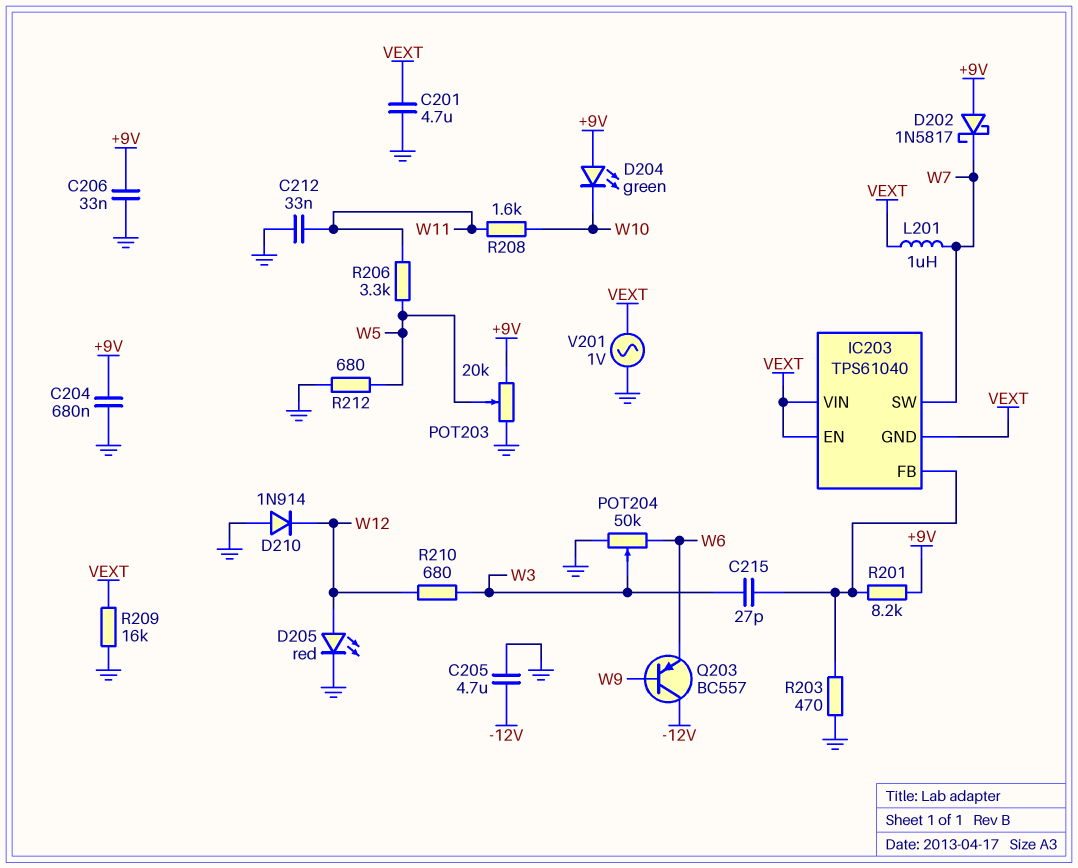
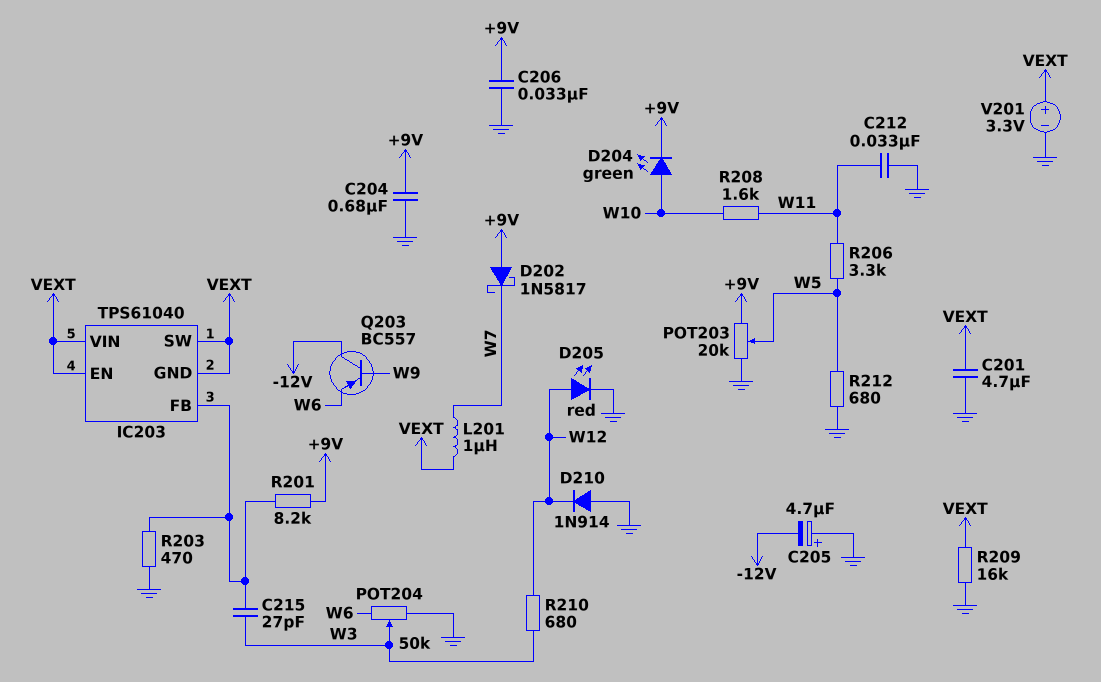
C205: 4.7uF (-12V, GND) -> 4.7uF (plus GND, minus -12V)
D204: LED green (A +9V, K W10) -> LED green (A W10, K +9V)
IC203 pin SW: W7 -> VEXT
V201: AC 1V (GND, VEXT) -> 3.3V (plus VEXT, minus GND)

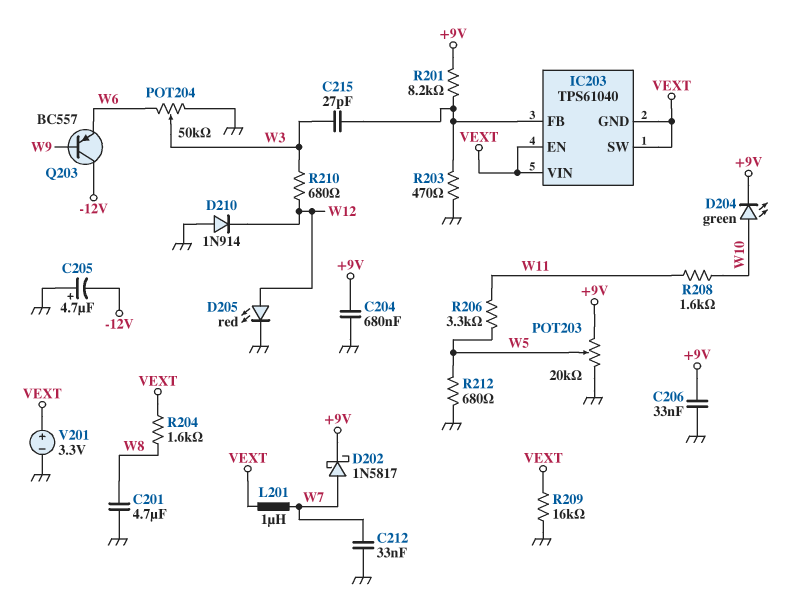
C201: 4.7uF (GND, VEXT) -> 4.7uF (GND, W8)
C212: 33nF (GND, W11) -> 33nF (GND, W7)
D202: schottky 1N5817 (A +9V, K W7) -> schottky 1N5817 (A W7, K +9V)
R204: none -> 1.6k (VEXT, W8)

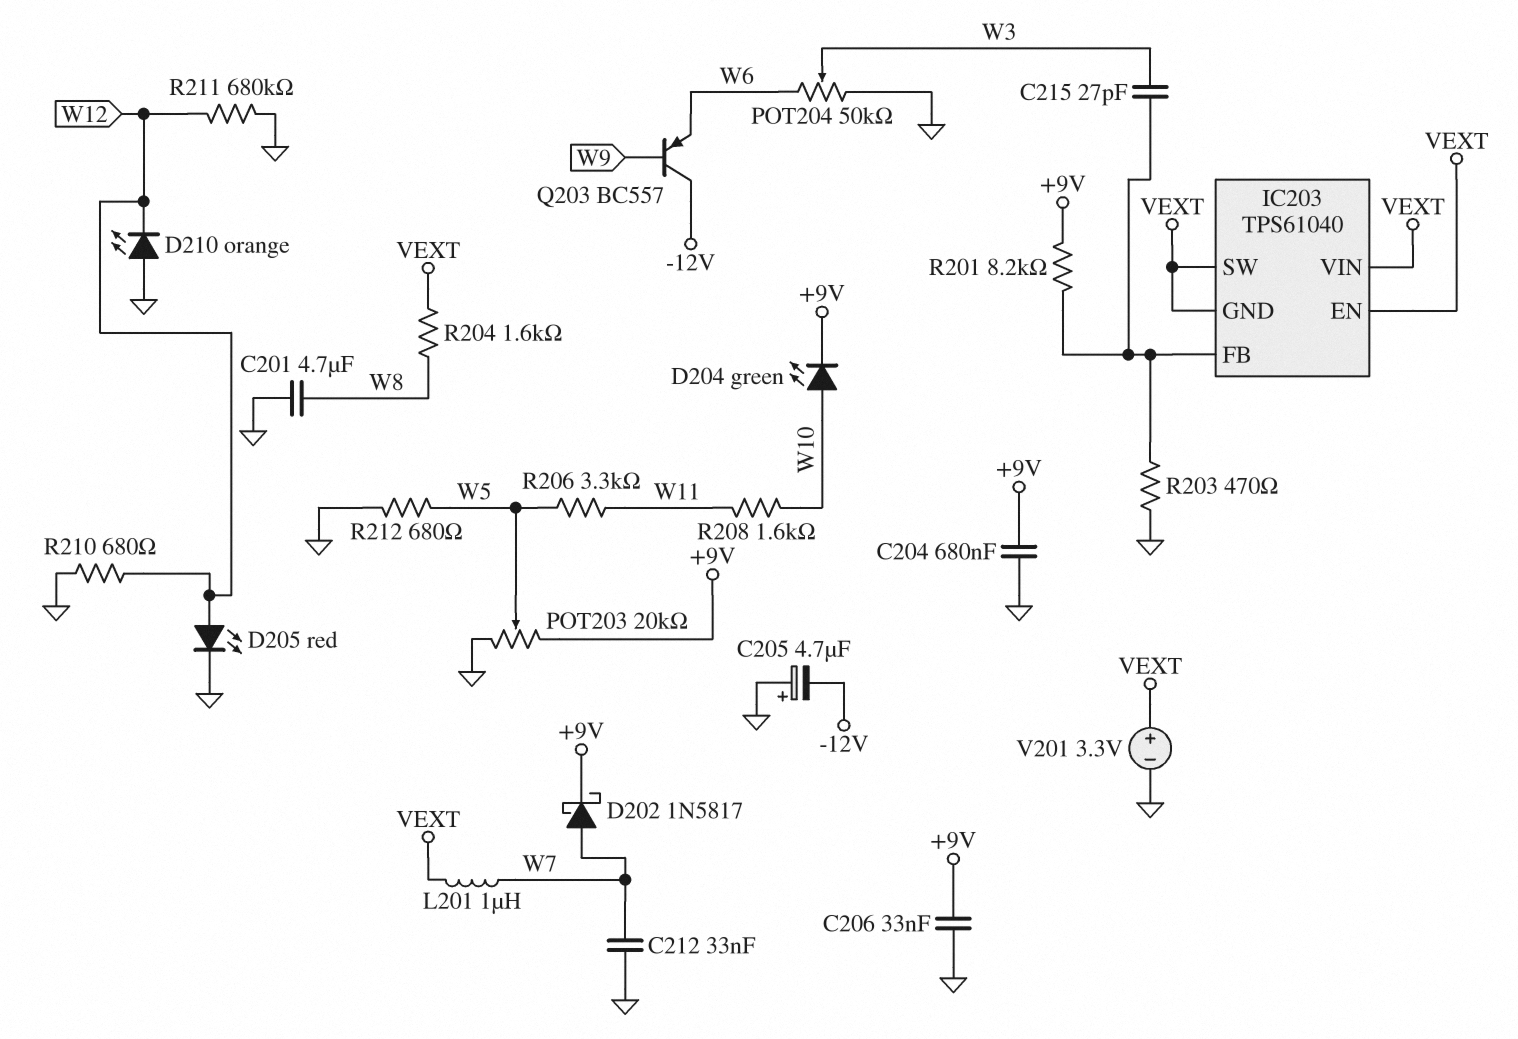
D210: diode 1N914 (A GND, K W12) -> LED orange (A GND, K W12)
R209: 16k (GND, VEXT) -> none
R210: 680 (W3, W12) -> 680 (GND, W12)
R211: none -> 680k (GND, W12)

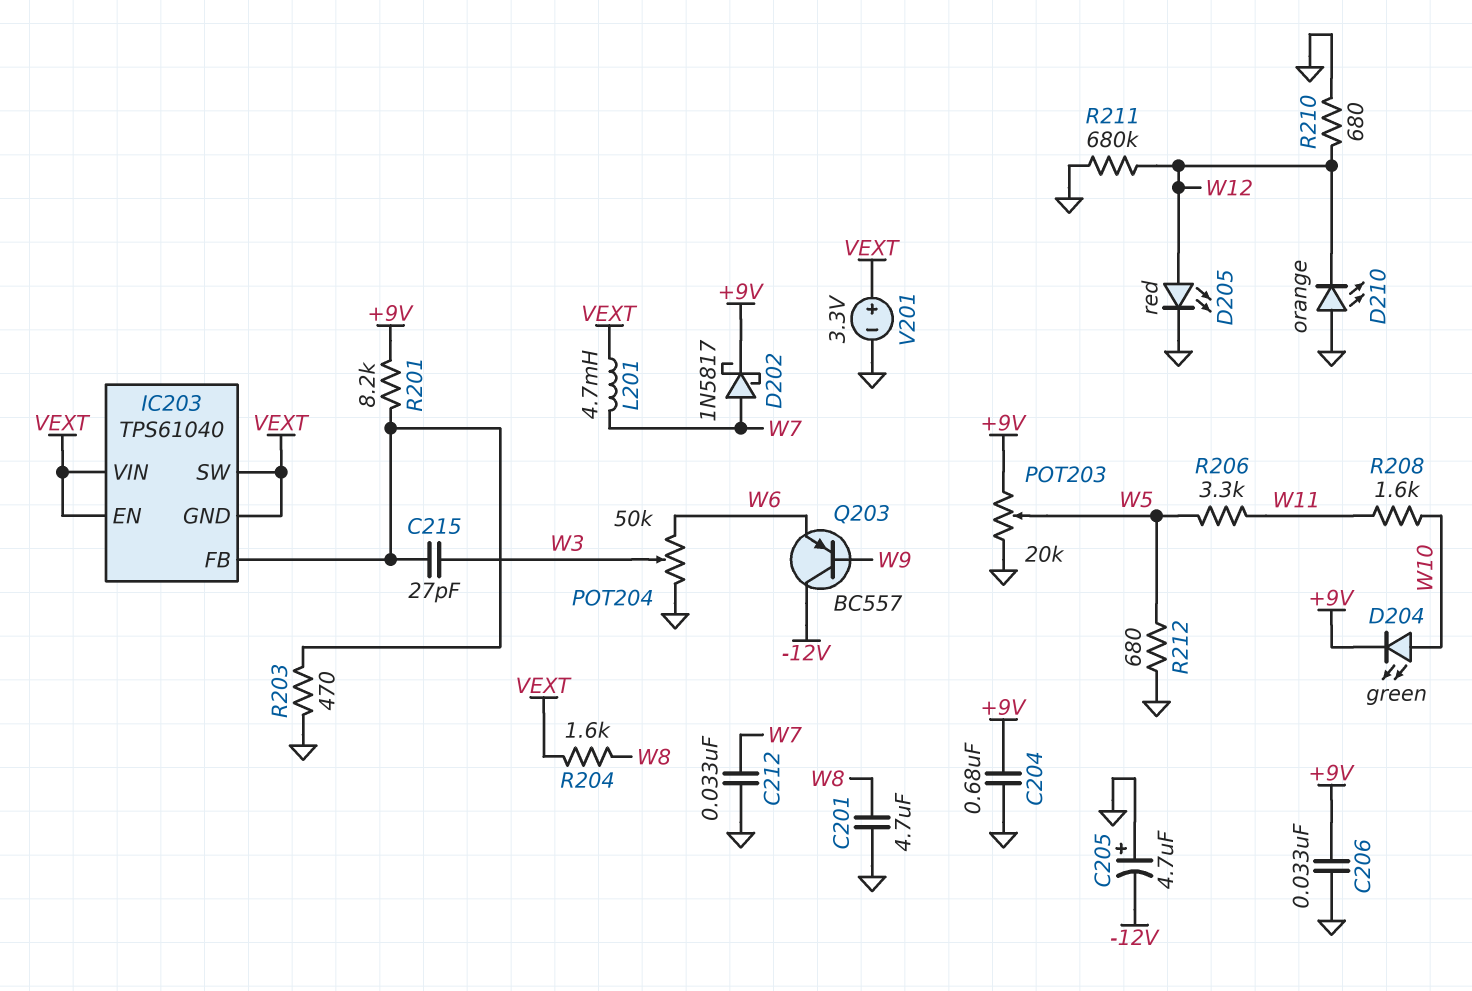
L201: 1uH (VEXT, W7) -> 4.7mH (VEXT, W7)

